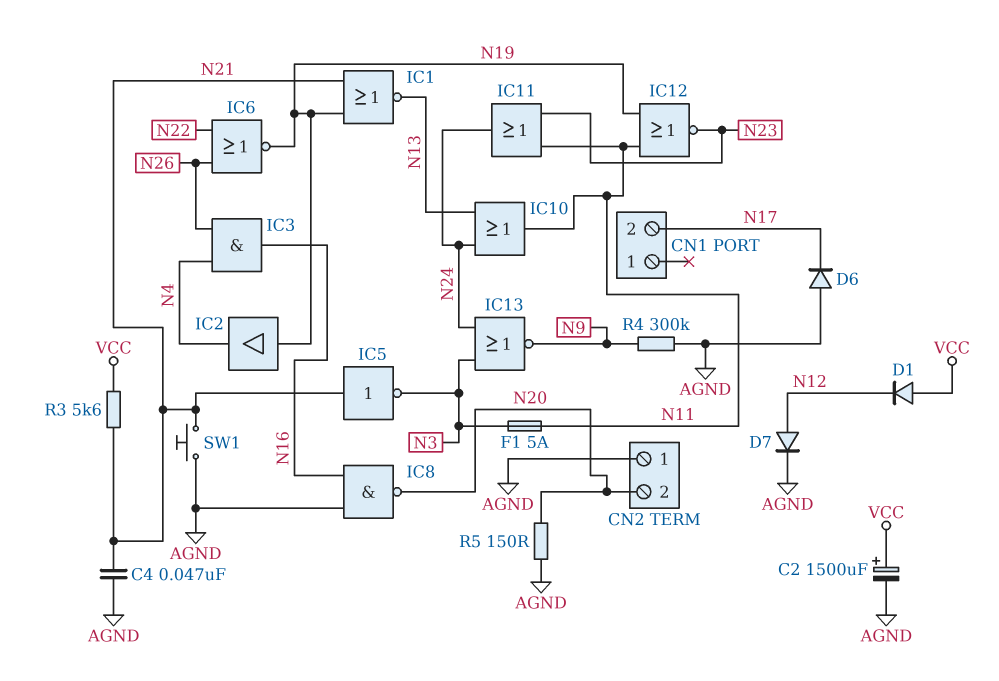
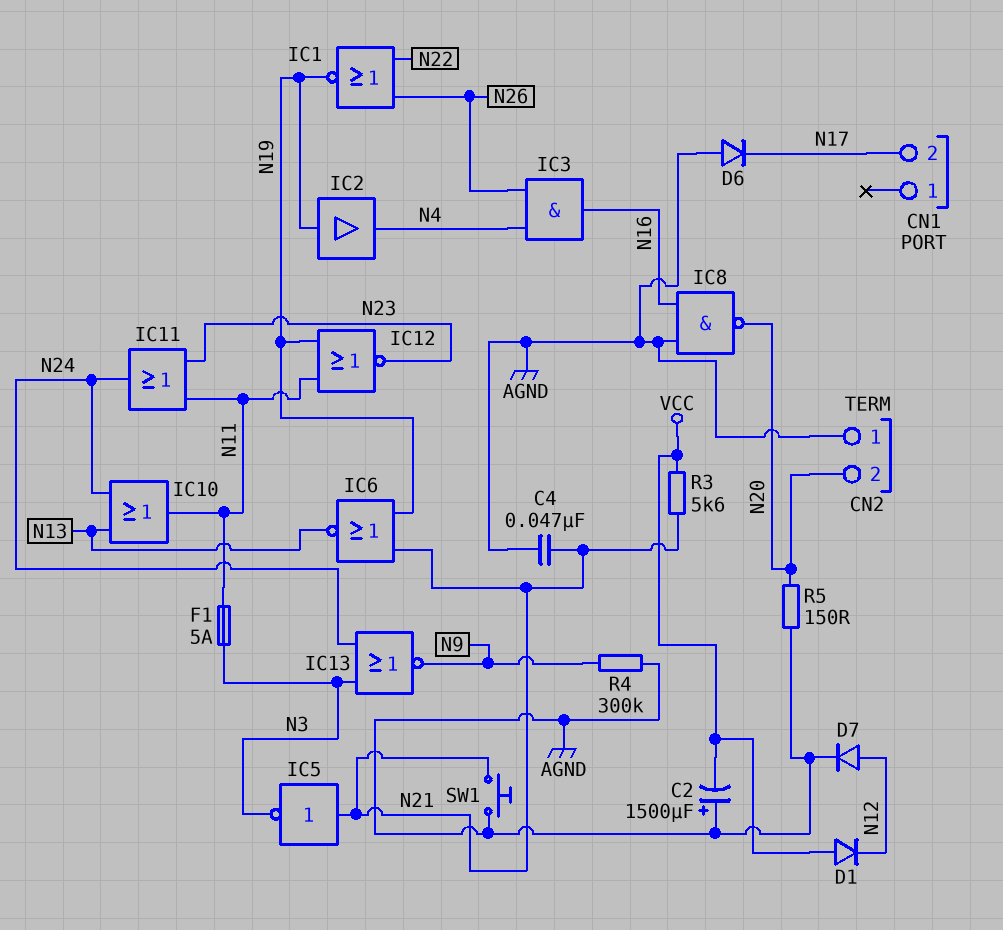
C2: 1500uF (plus VCC, minus AGND) -> 1500uF (plus AGND, minus VCC)
IC1: NOR (in N19, in N21, out N13) -> NOR (in N22, in N26, out N19)
IC6: NOR (in N22, in N26, out N19) -> NOR (in N19, in N21, out N13)

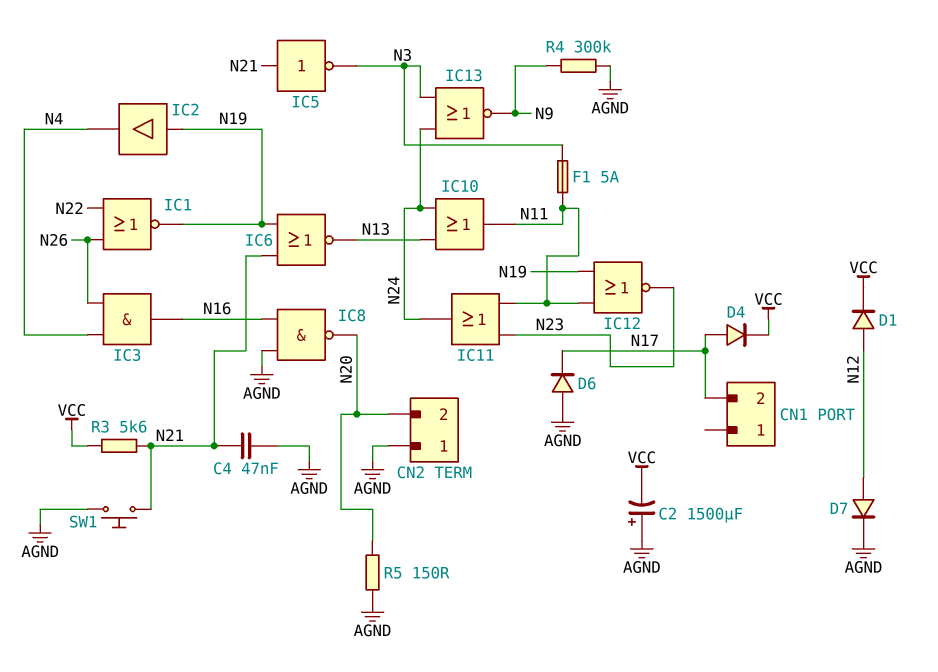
D1: diode (A VCC, K N12) -> diode (A N12, K VCC)
D4: none -> diode (A N17, K VCC)

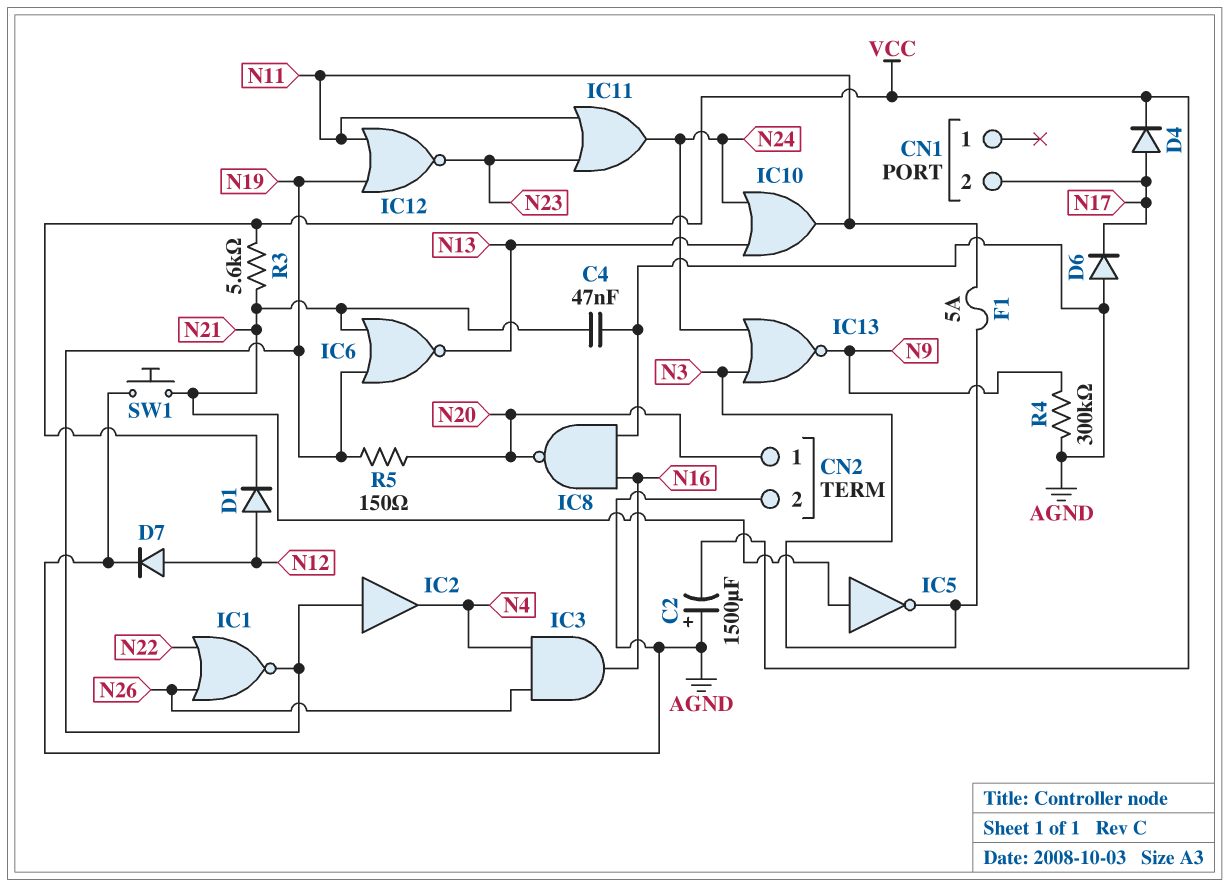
CN2 pin 1: AGND -> N20
CN2 pin 2: N20 -> AGND
R5: 150 (AGND, N20) -> 150 (N19, N20)

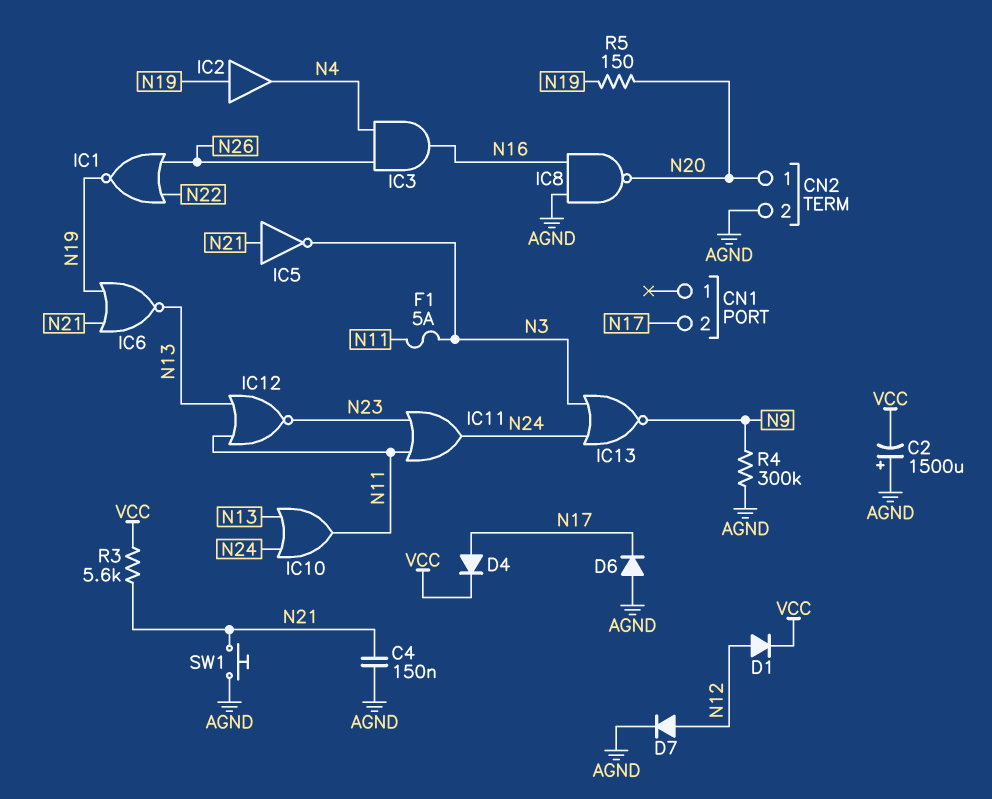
C4: 47nF (AGND, N21) -> 150nF (AGND, N21)
IC12: NOR (in N11, in N19, out N23) -> NOR (in N11, in N13, out N23)

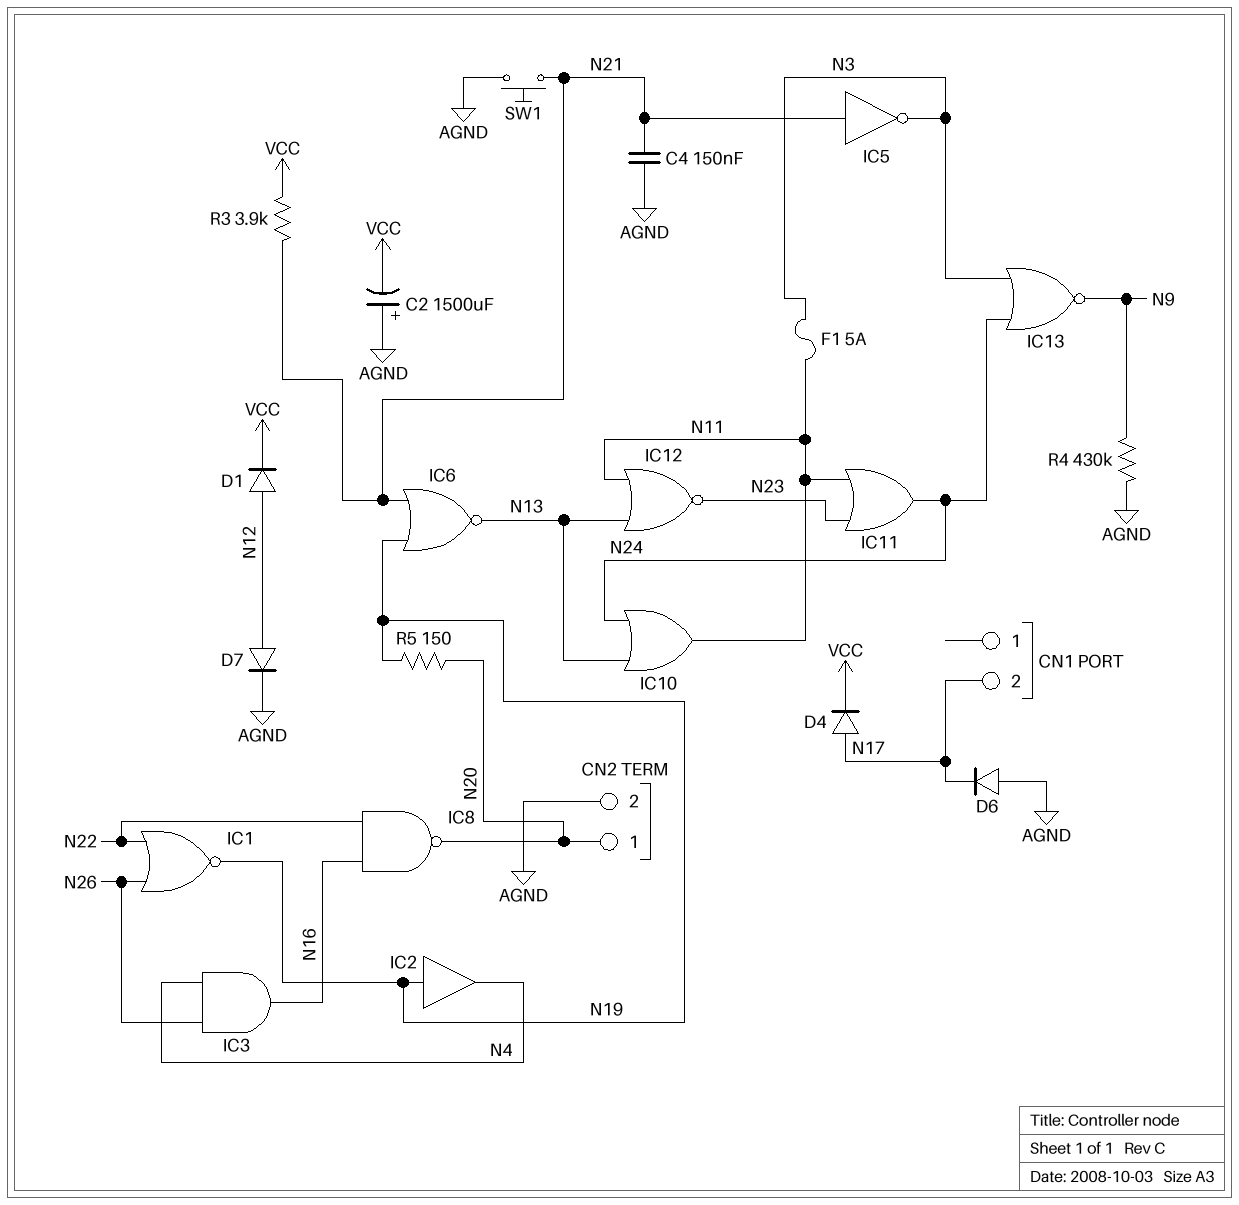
IC8: NAND (in AGND, in N16, out N20) -> NAND (in N16, in N22, out N20)
R3: 5.6k (N21, VCC) -> 3.9k (N21, VCC)
R4: 300k (AGND, N9) -> 430k (AGND, N9)

